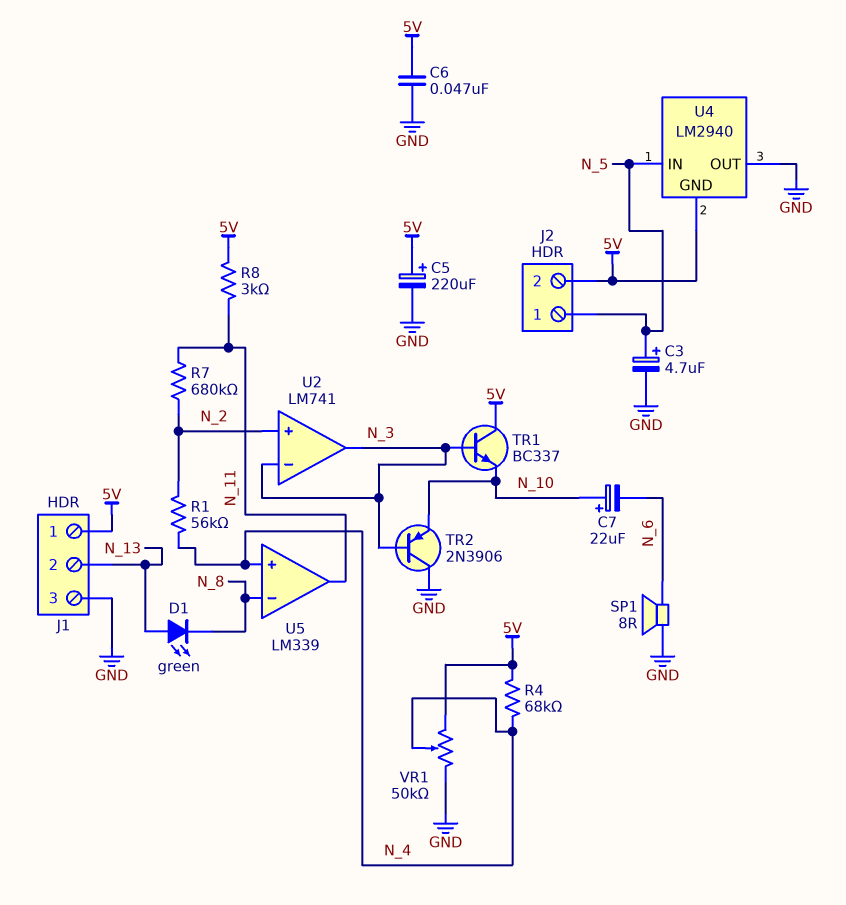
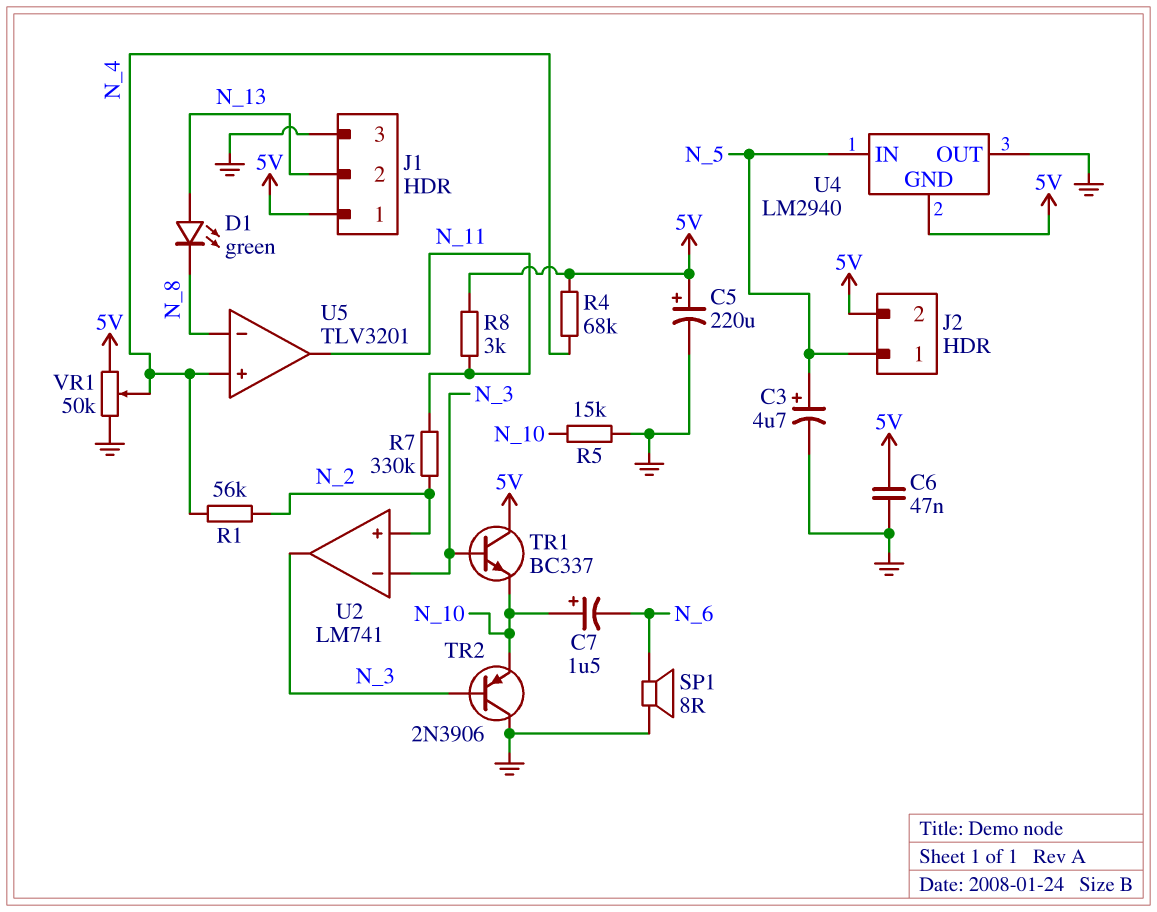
C7: 22uF (plus N_10, minus N_6) -> 1.5uF (plus N_10, minus N_6)
R5: none -> 15k (GND, N_10)
R7: 680k (N_2, N_11) -> 330k (N_2, N_11)
U5: LM339 -> TLV3201

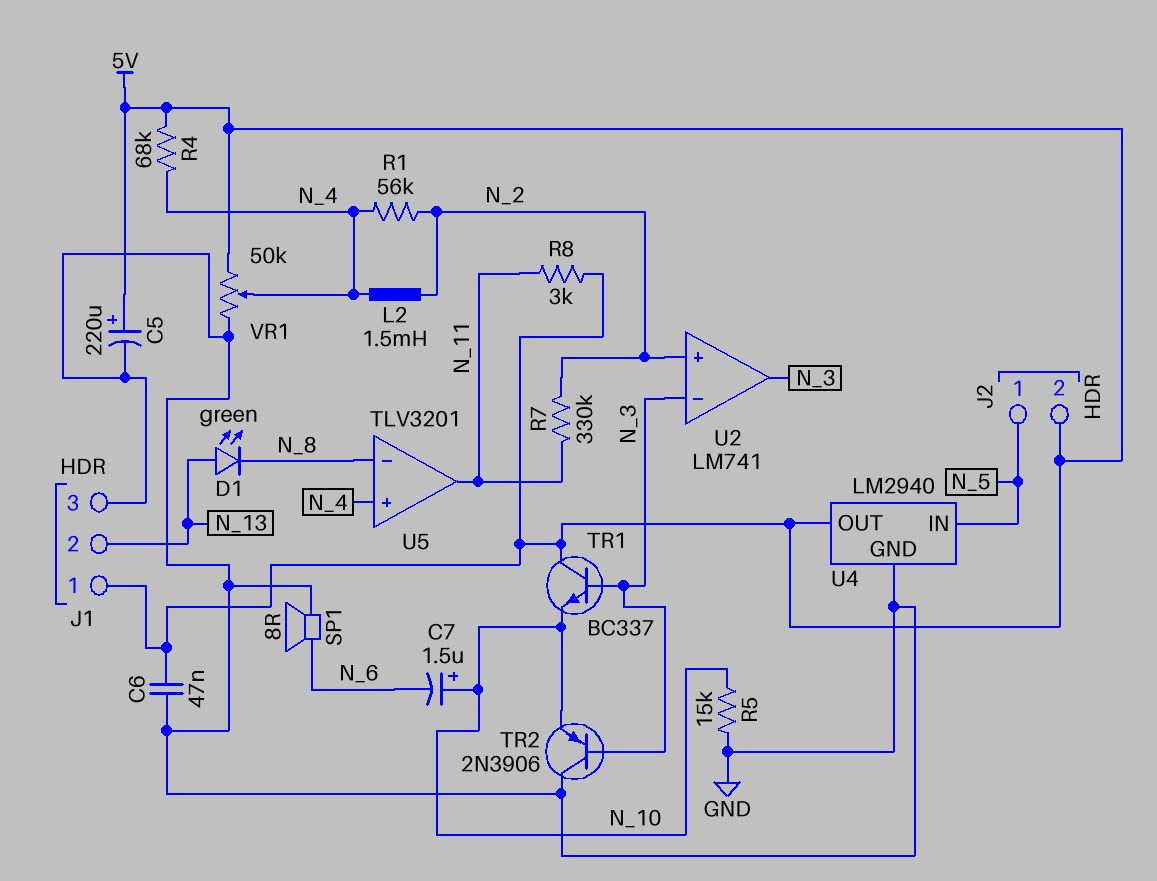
C3: 4.7uF (plus N_5, minus GND) -> none
L2: none -> 1.5mH (N_2, N_4)
U4 pin GND: 5V -> GND
U4 pin OUT: GND -> 5V

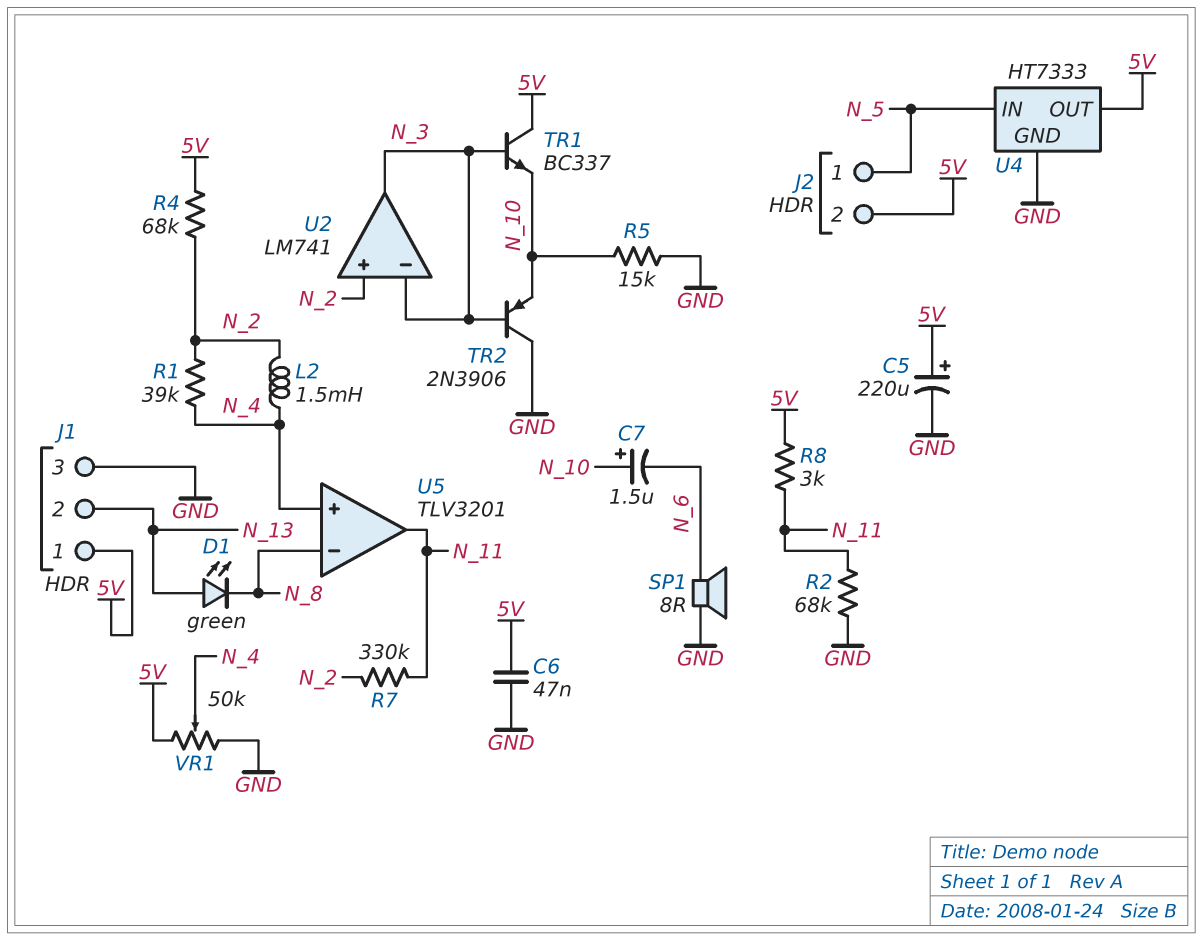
R1: 56k (N_2, N_4) -> 39k (N_2, N_4)
R2: none -> 68k (GND, N_11)
R4: 68k (5V, N_4) -> 68k (5V, N_2)
U4: LM2940 -> HT7333

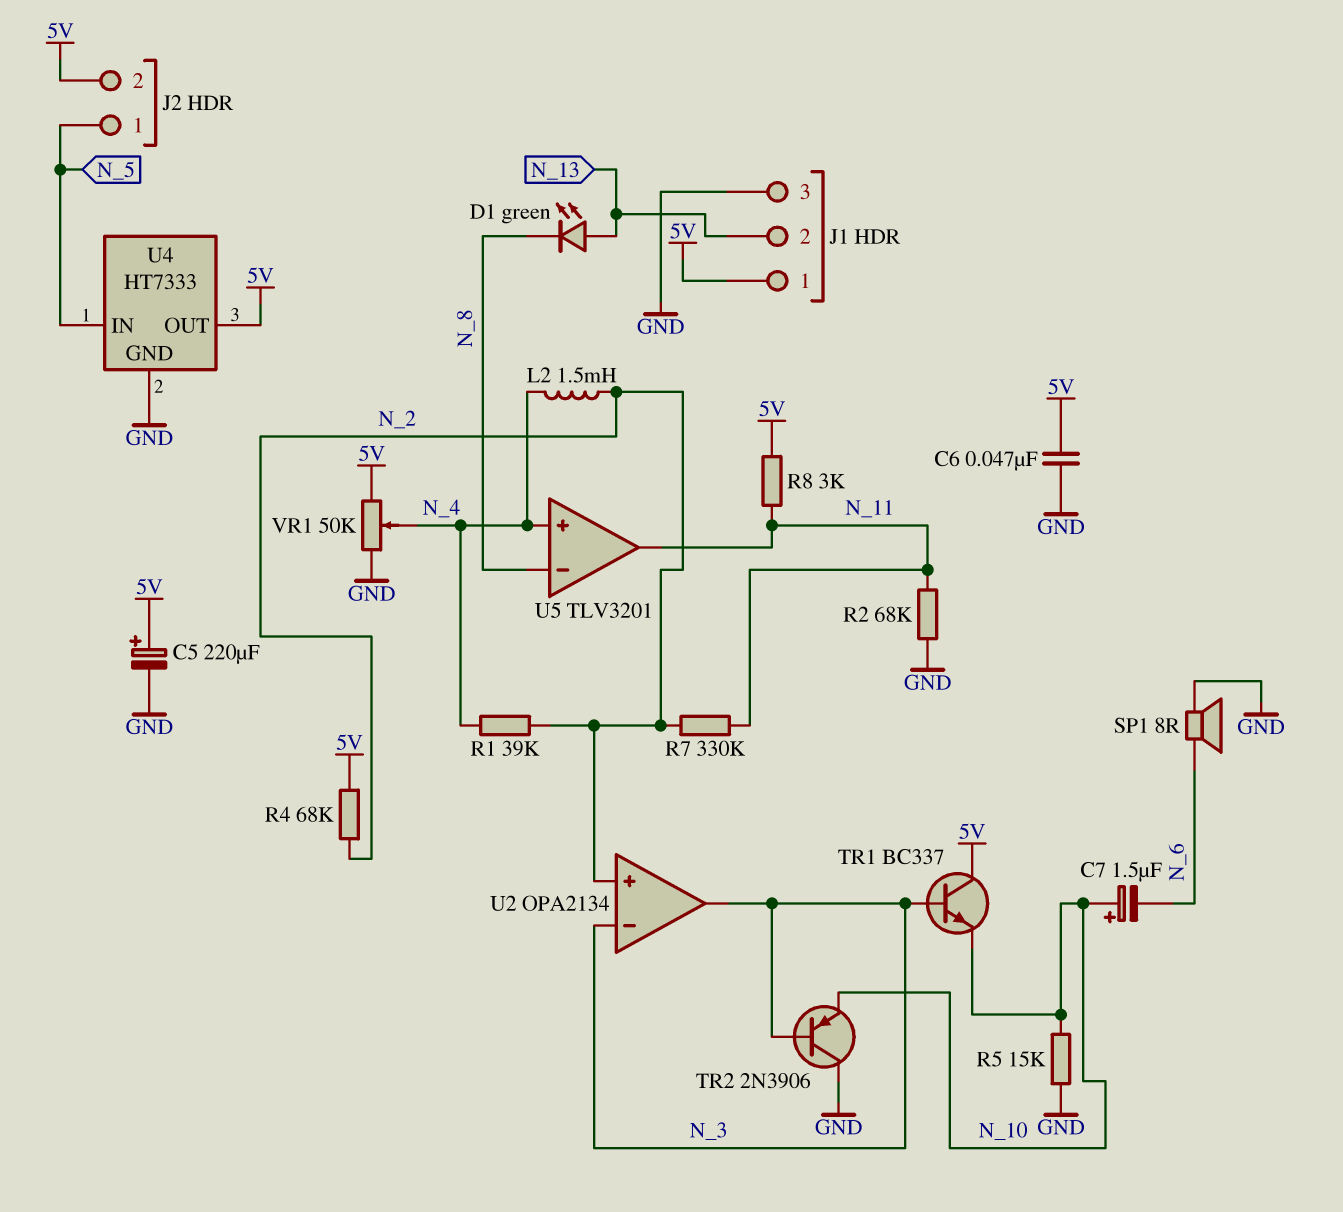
U2: LM741 -> OPA2134

